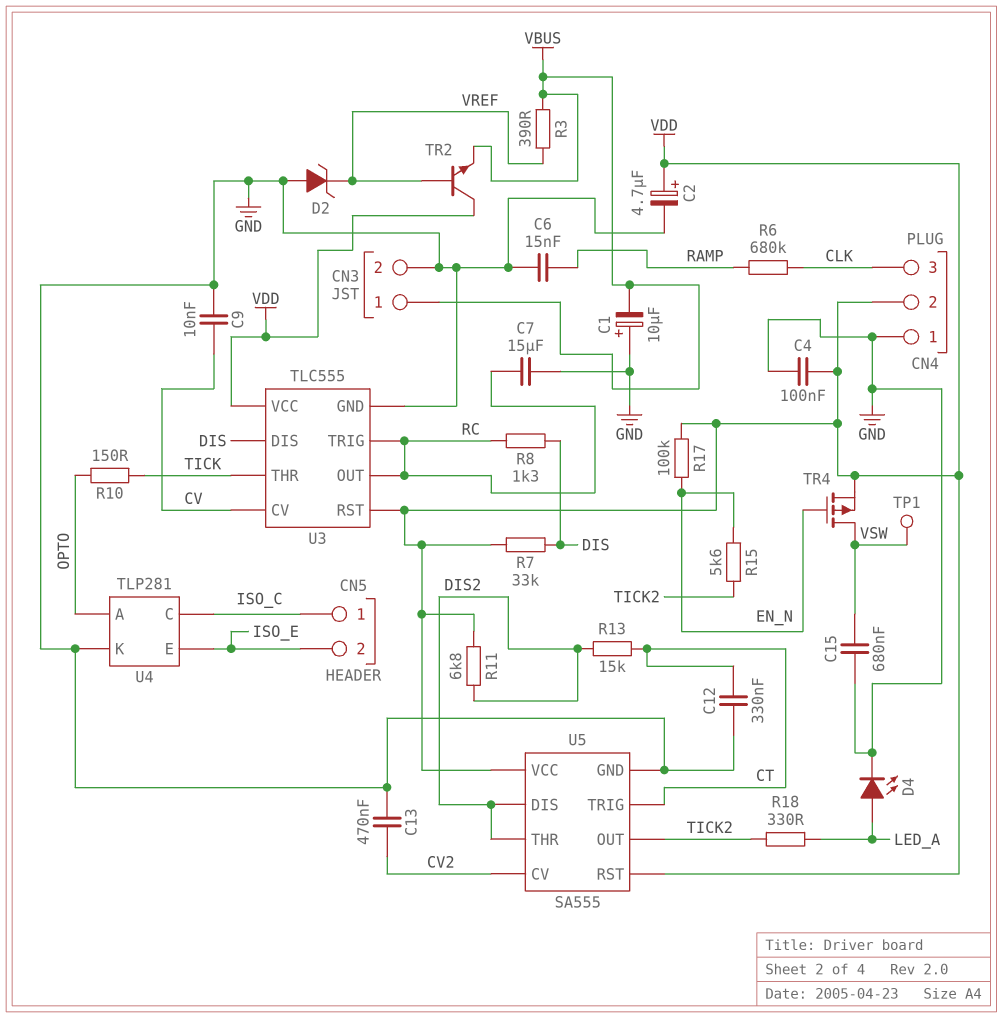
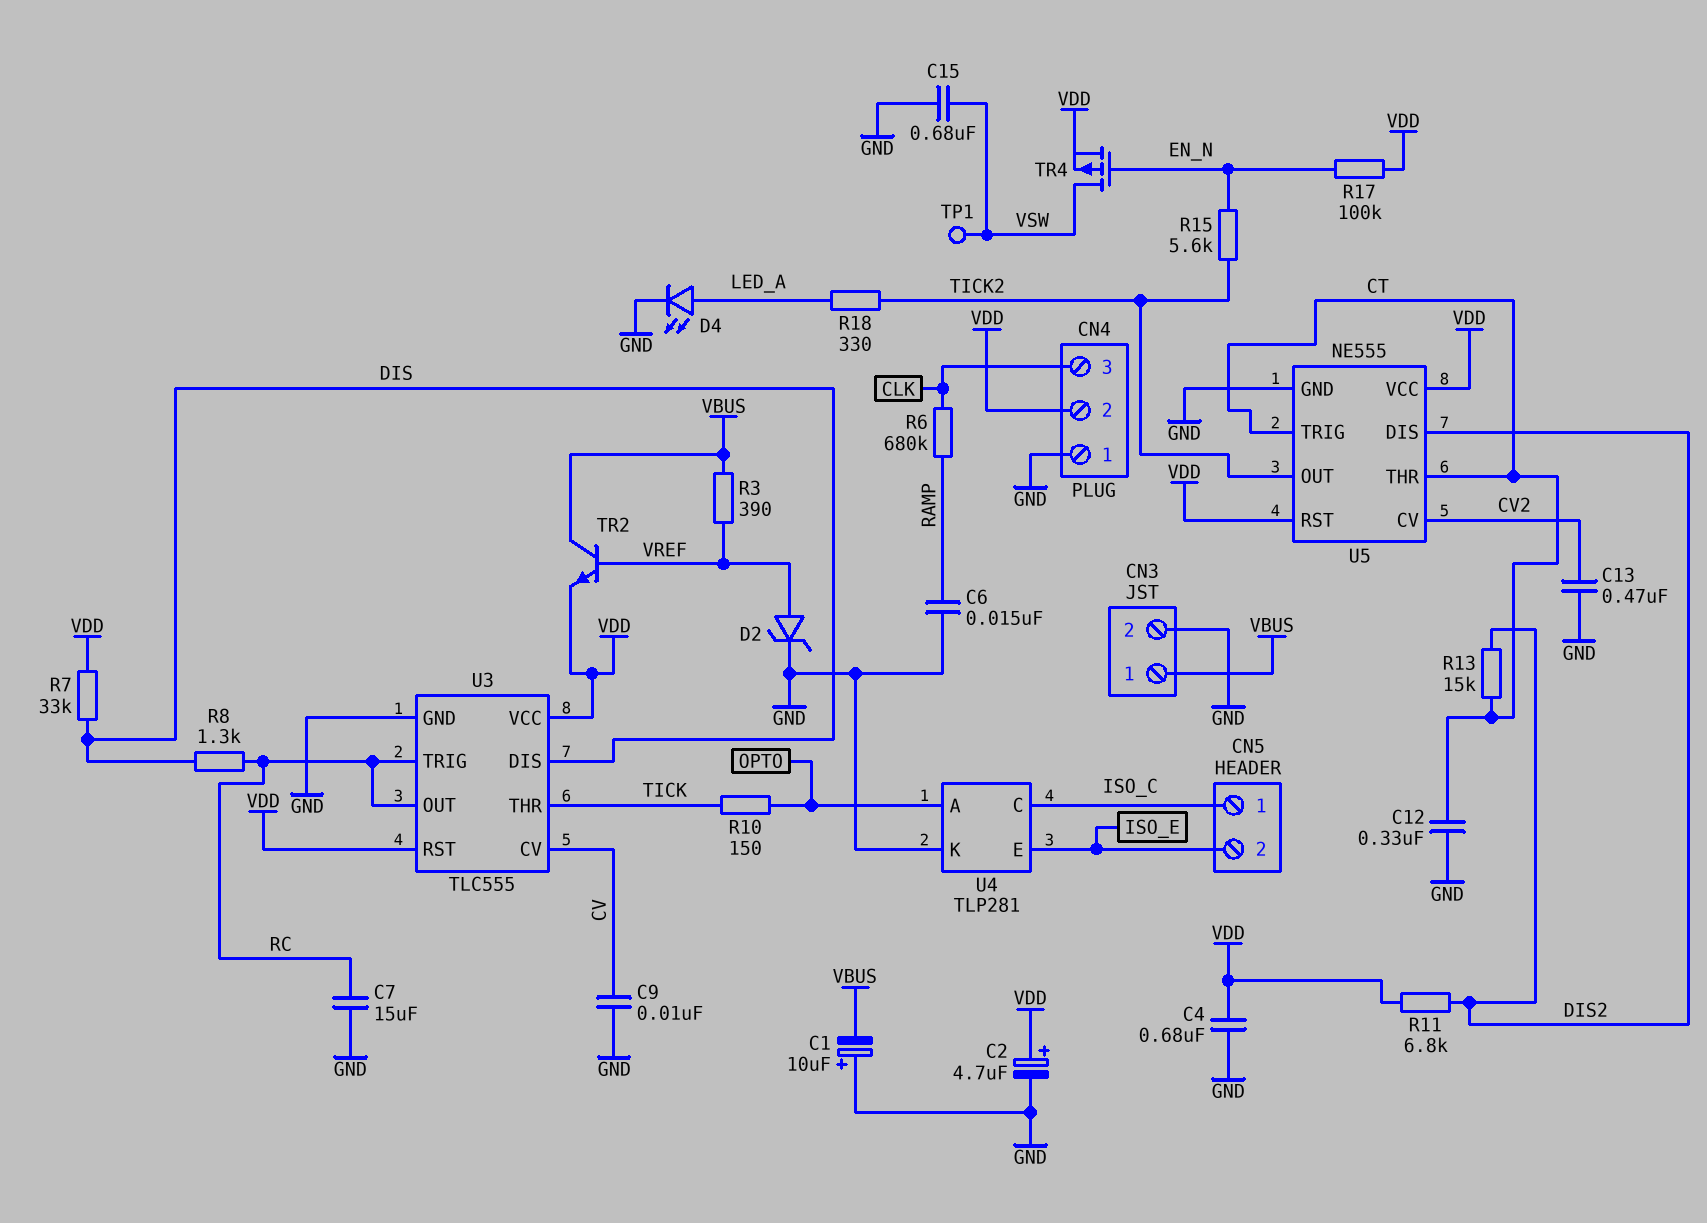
C4: 100nF (GND, VDD) -> 680nF (GND, VDD)
D2: zener (A GND, K VREF) -> zener (A VREF, K GND)
TR2: NPN (B VREF, C VDD, E VBUS) -> NPN (B VREF, C VBUS, E VDD)
U5: SA555 -> NE555
U5 pin THR: DIS2 -> CT

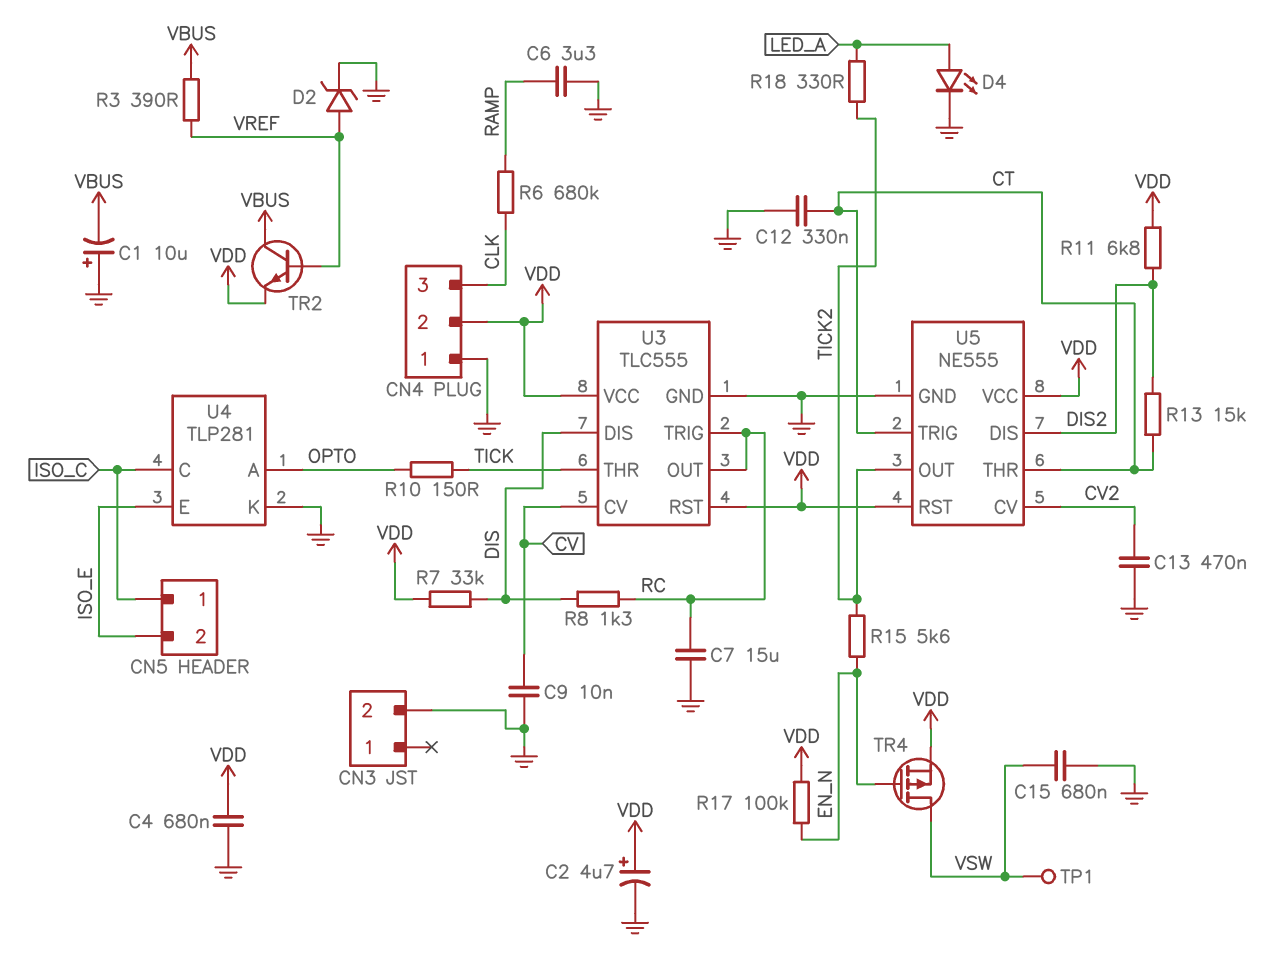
C6: 15nF (GND, RAMP) -> 3.3uF (GND, RAMP)
CN3 pin 1: VBUS -> none

